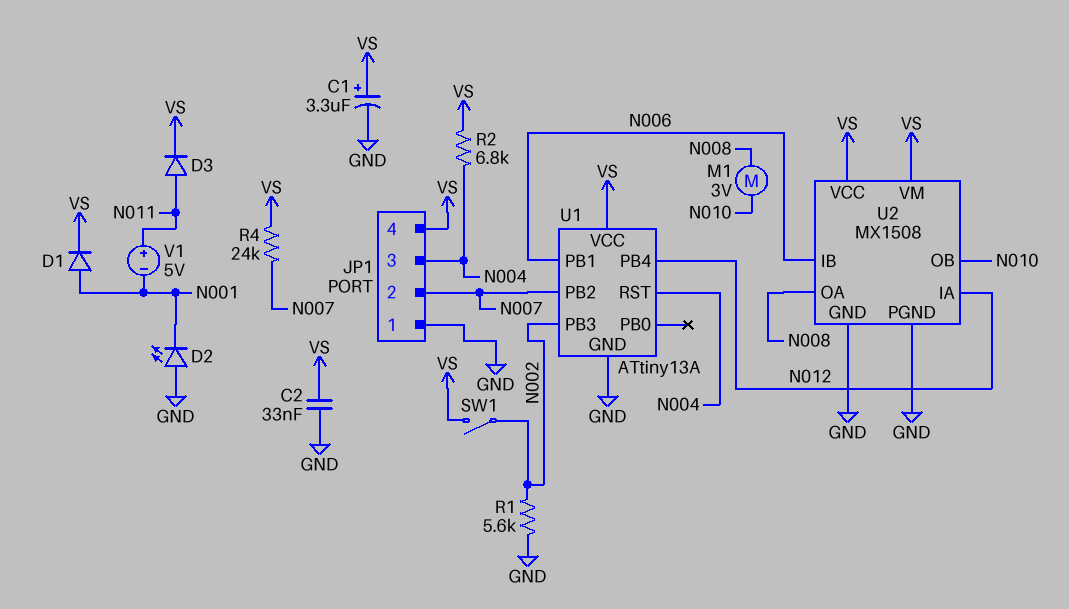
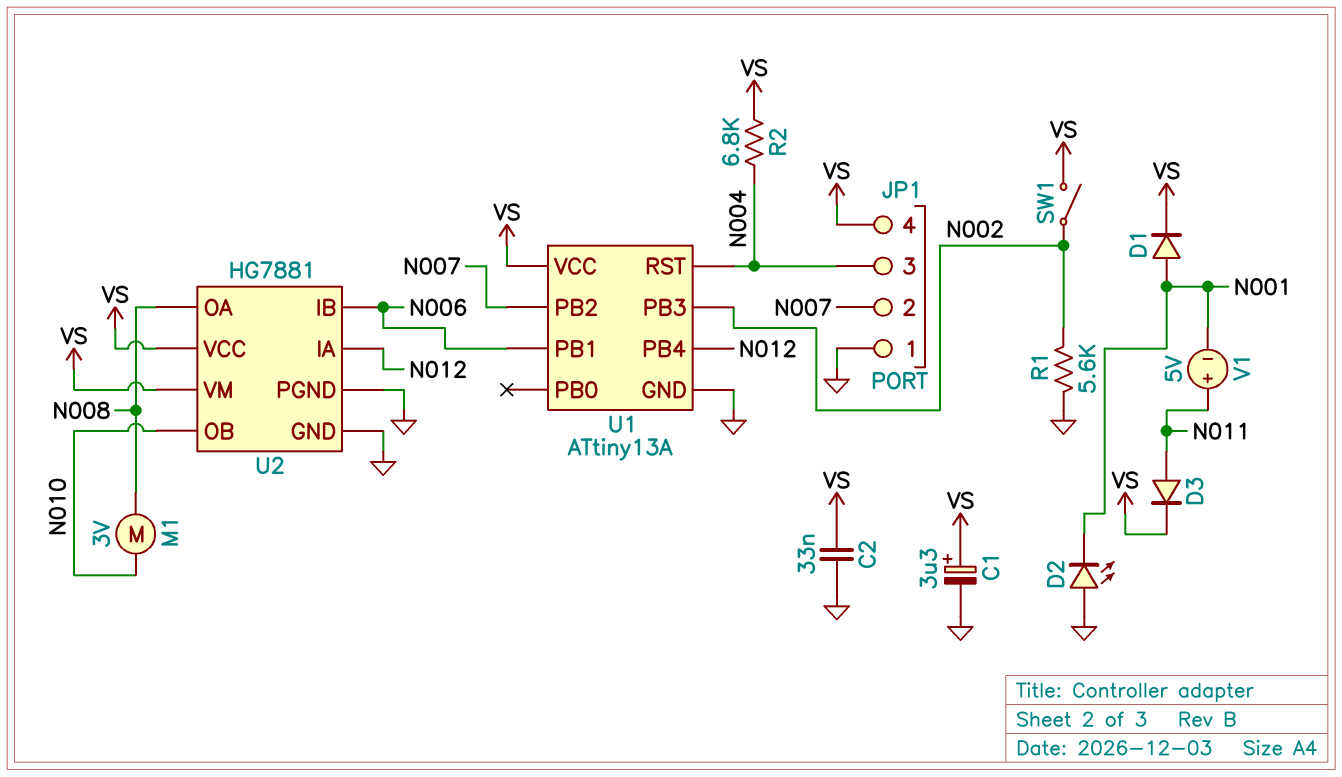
R4: 24k (N007, VS) -> none
U2: MX1508 -> HG7881

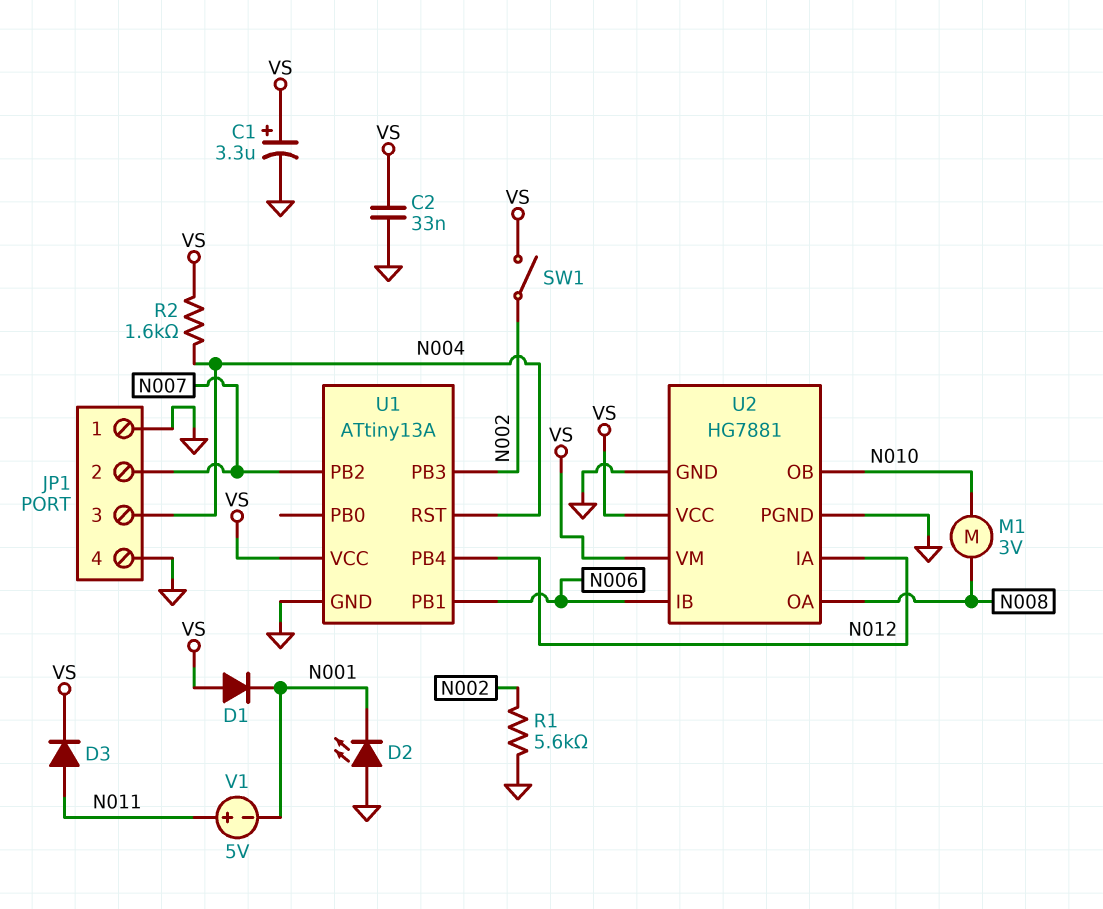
D1: diode (A N001, K VS) -> diode (A VS, K N001)
JP1 pin 4: VS -> GND
R2: 6.8k (N004, VS) -> 1.6k (N004, VS)

